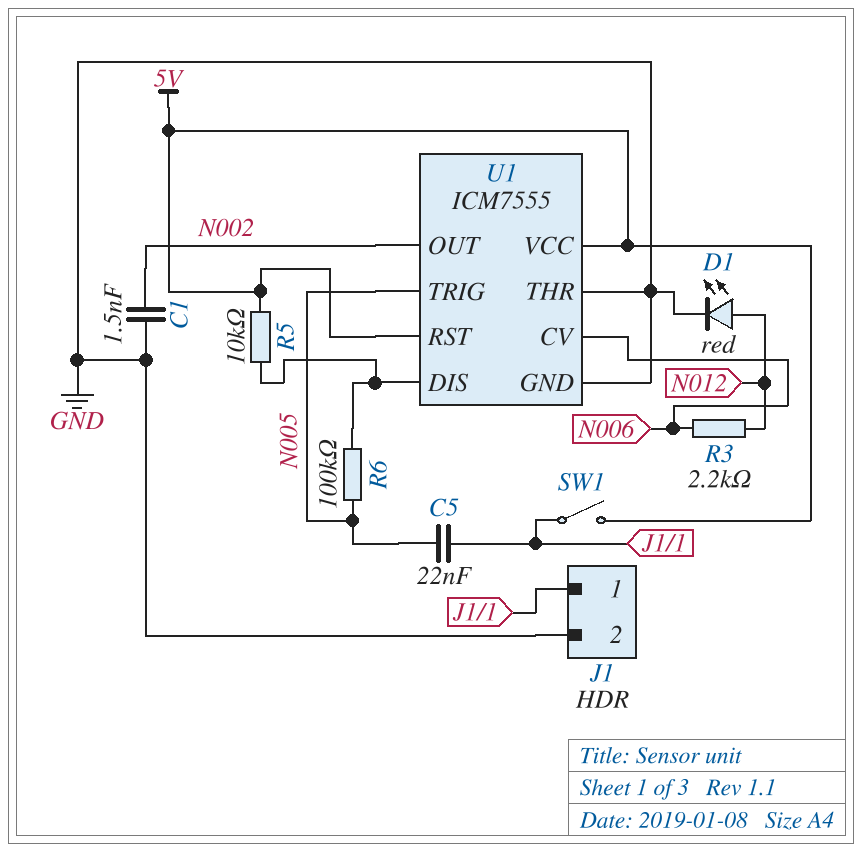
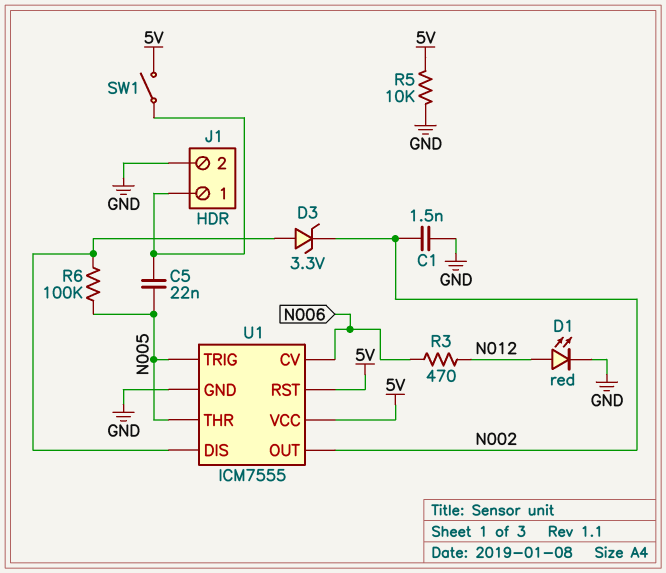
D3: none -> zener 3.3V (A U1/DIS, K N002)
R3: 2.2k (N006, N012) -> 470 (N006, N012)
R5: 10k (5V, U1/DIS) -> 10k (5V, GND)
U1 pin THR: GND -> N005

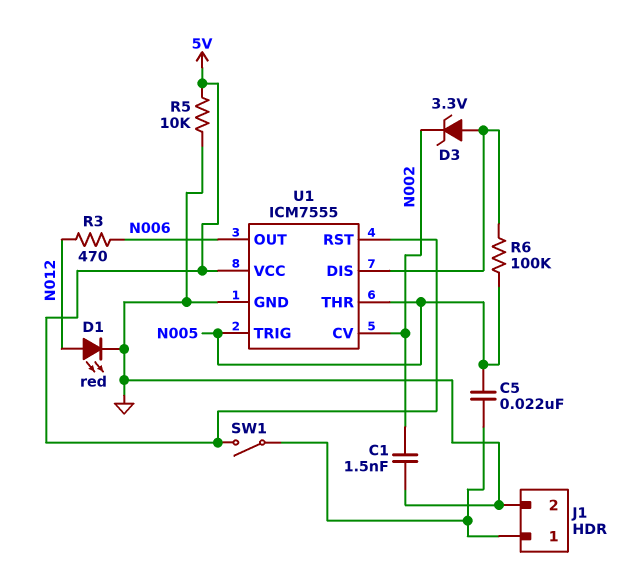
U1 pin CV: N006 -> N002
U1 pin OUT: N002 -> N006

